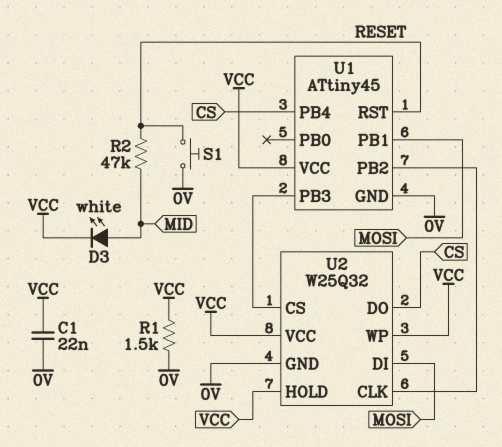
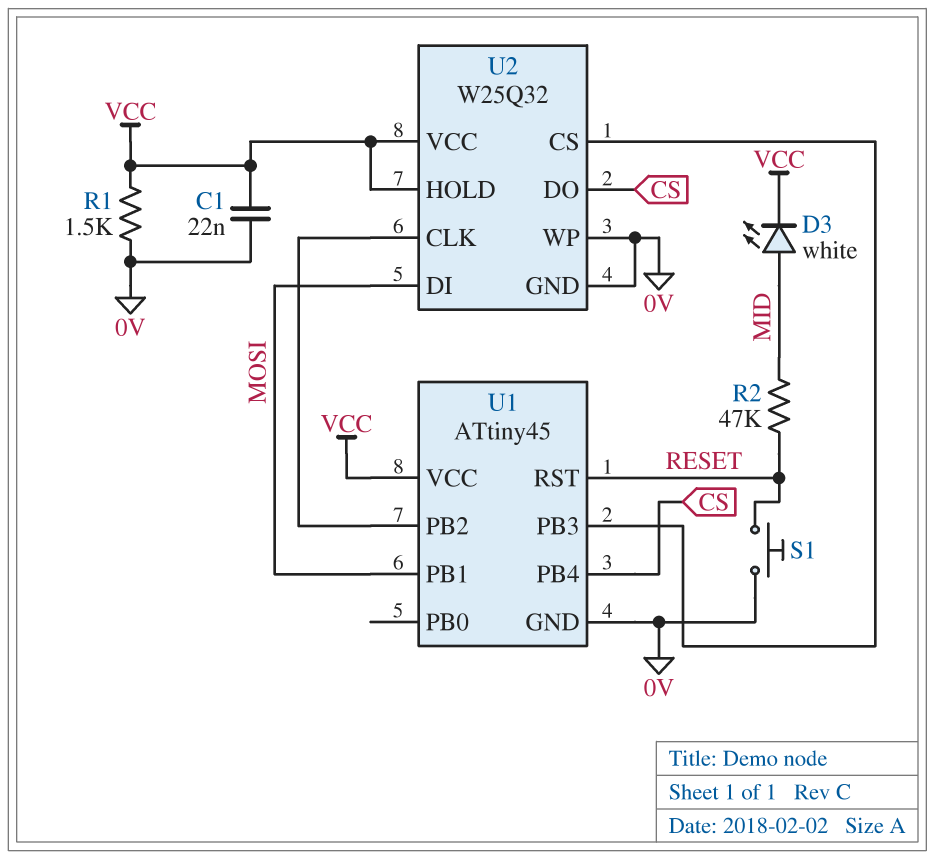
U2 pin WP: VCC -> 0V

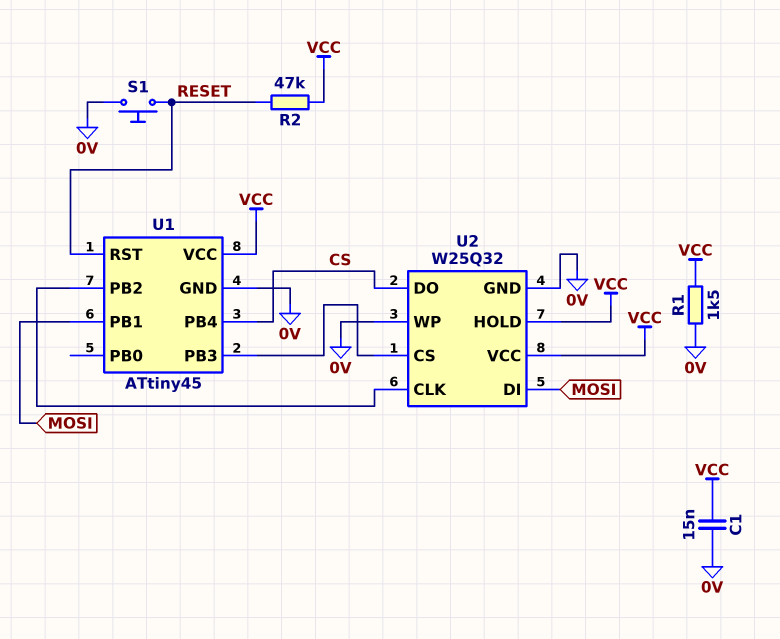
C1: 22nF (0V, VCC) -> 15nF (0V, VCC)
D3: LED white (A MID, K VCC) -> none
R2: 47k (MID, RESET) -> 47k (RESET, VCC)

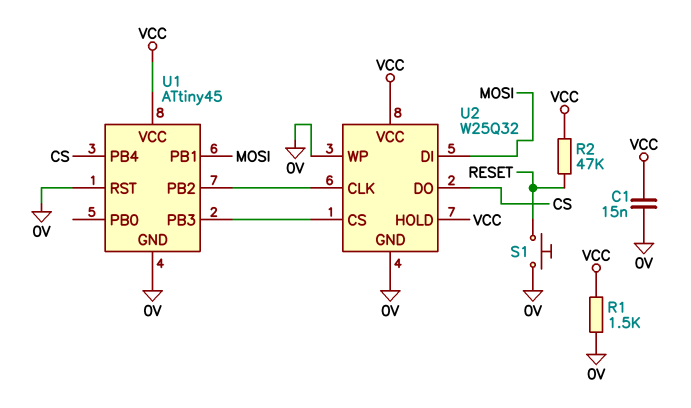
U1 pin RST: RESET -> 0V

